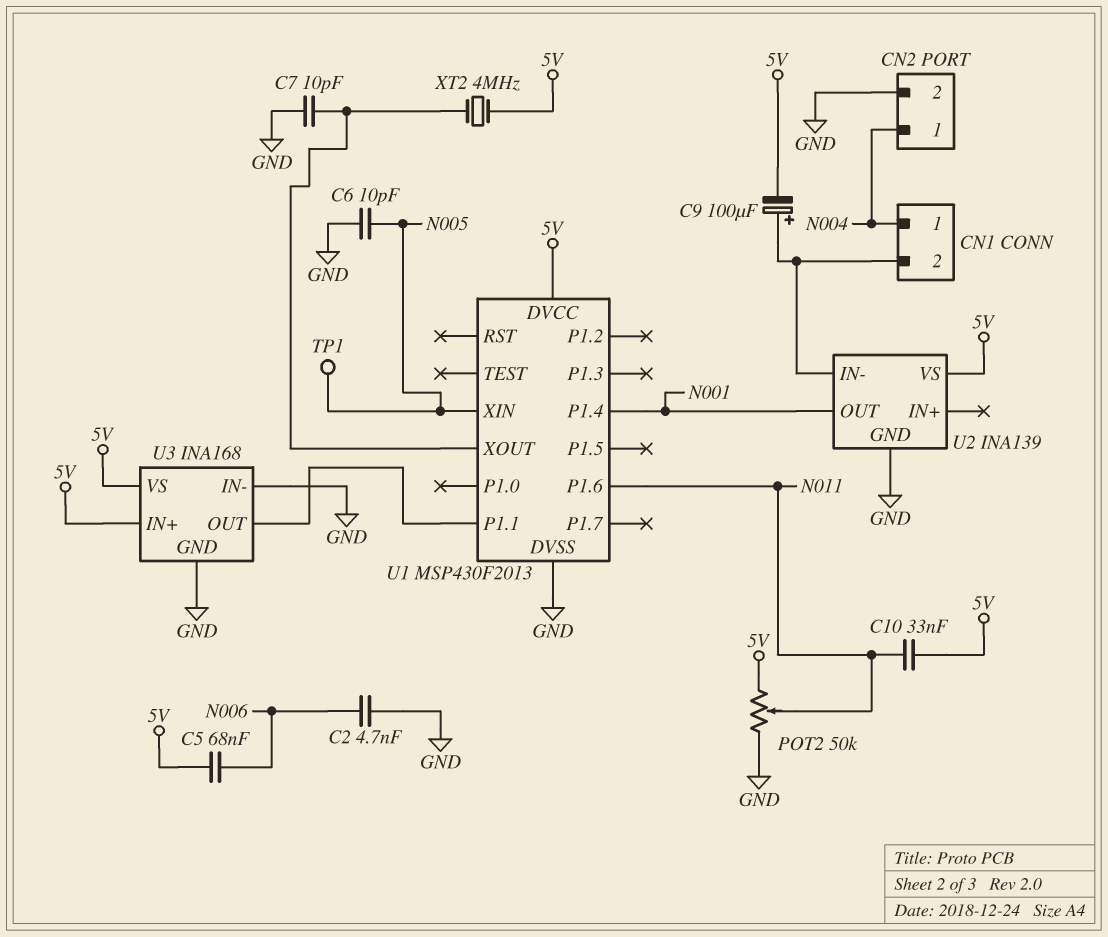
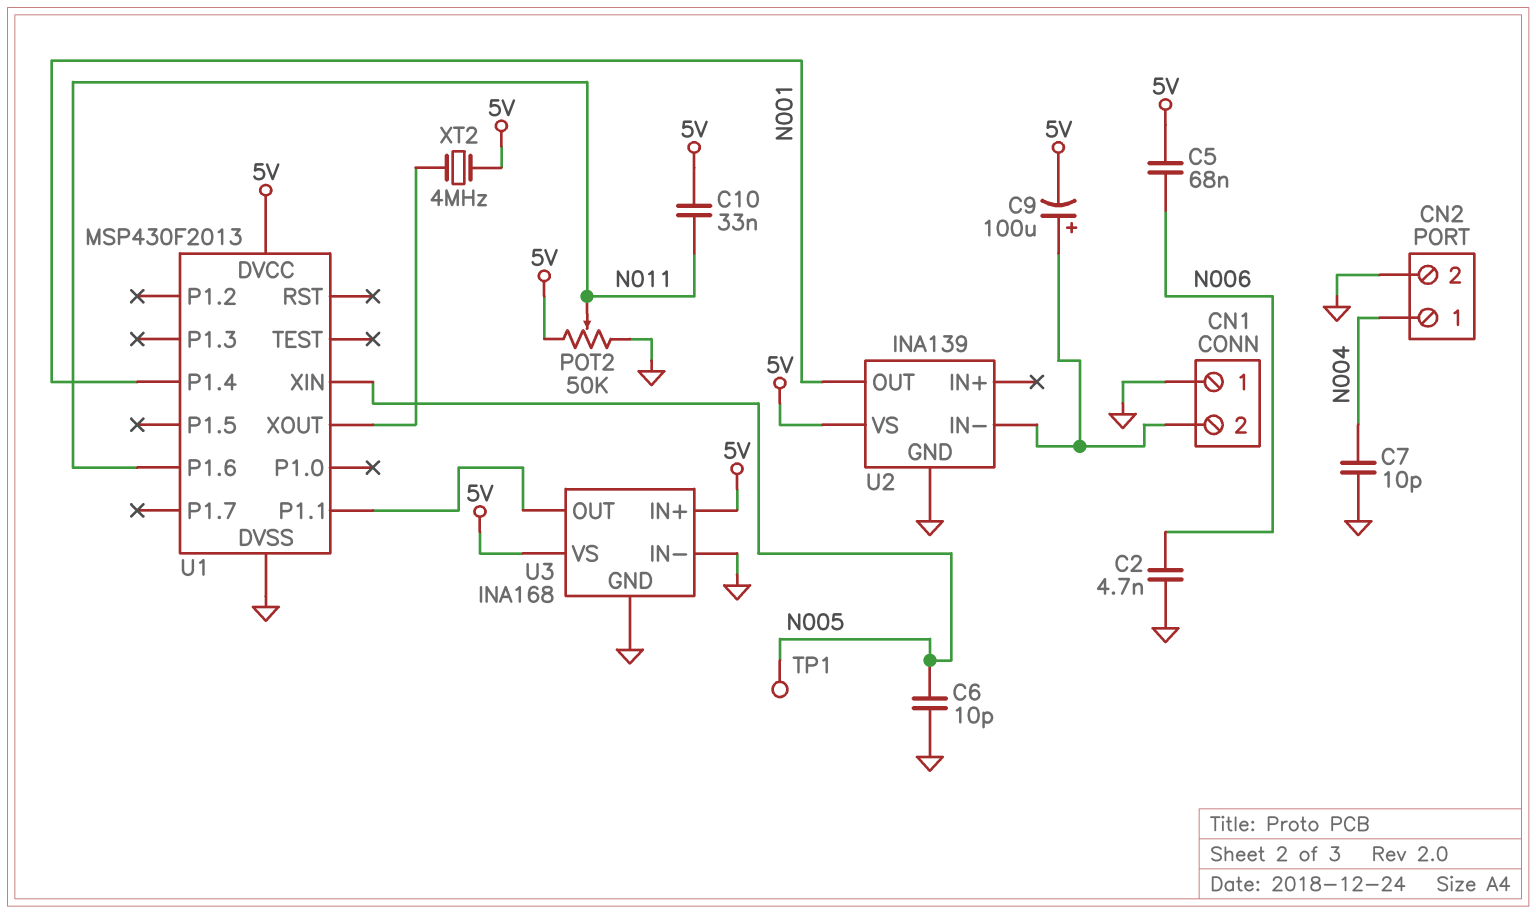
C7: 10pF (GND, U1/XOUT) -> 10pF (GND, N004)
CN1 pin 1: N004 -> GND

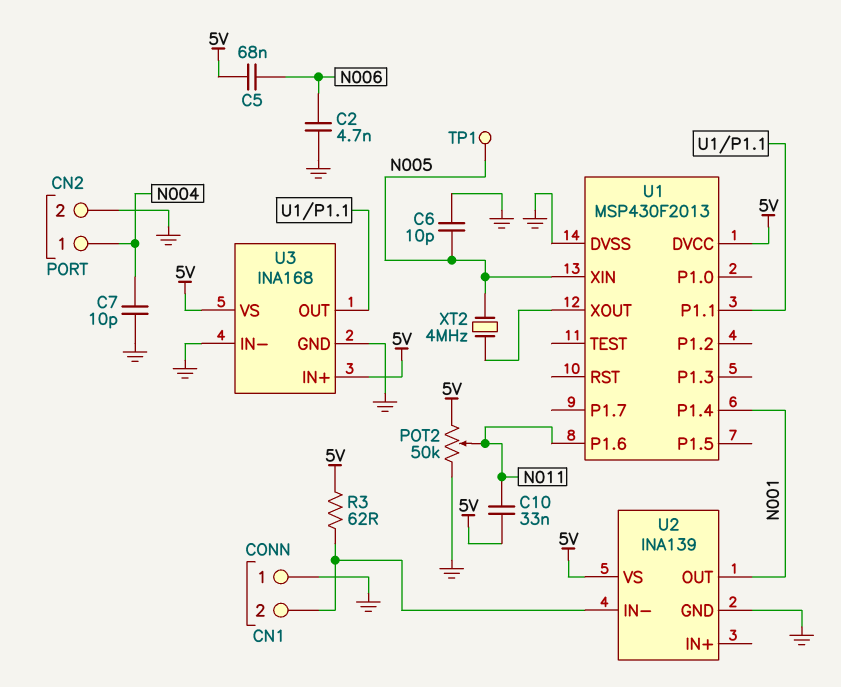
C9: 100uF (plus CN1/2, minus 5V) -> none
R3: none -> 62 (5V, CN1/2)
XT2: 4MHz (5V, U1/XOUT) -> 4MHz (N005, U1/XOUT)

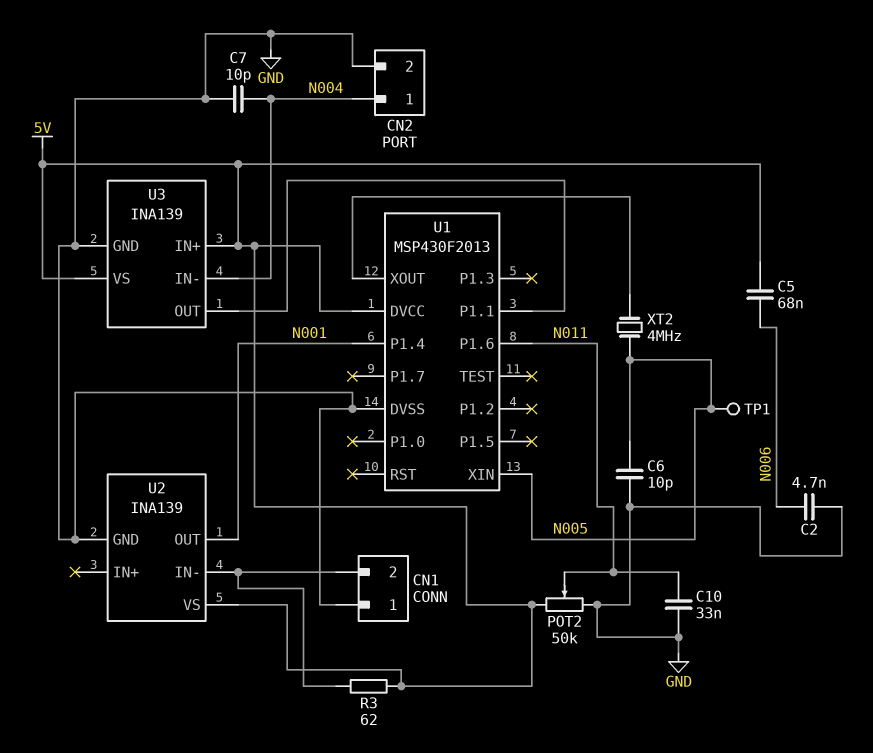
C10: 33nF (5V, N011) -> 33nF (GND, N011)
U3: INA168 -> INA139
U3 pin IN-: GND -> N004

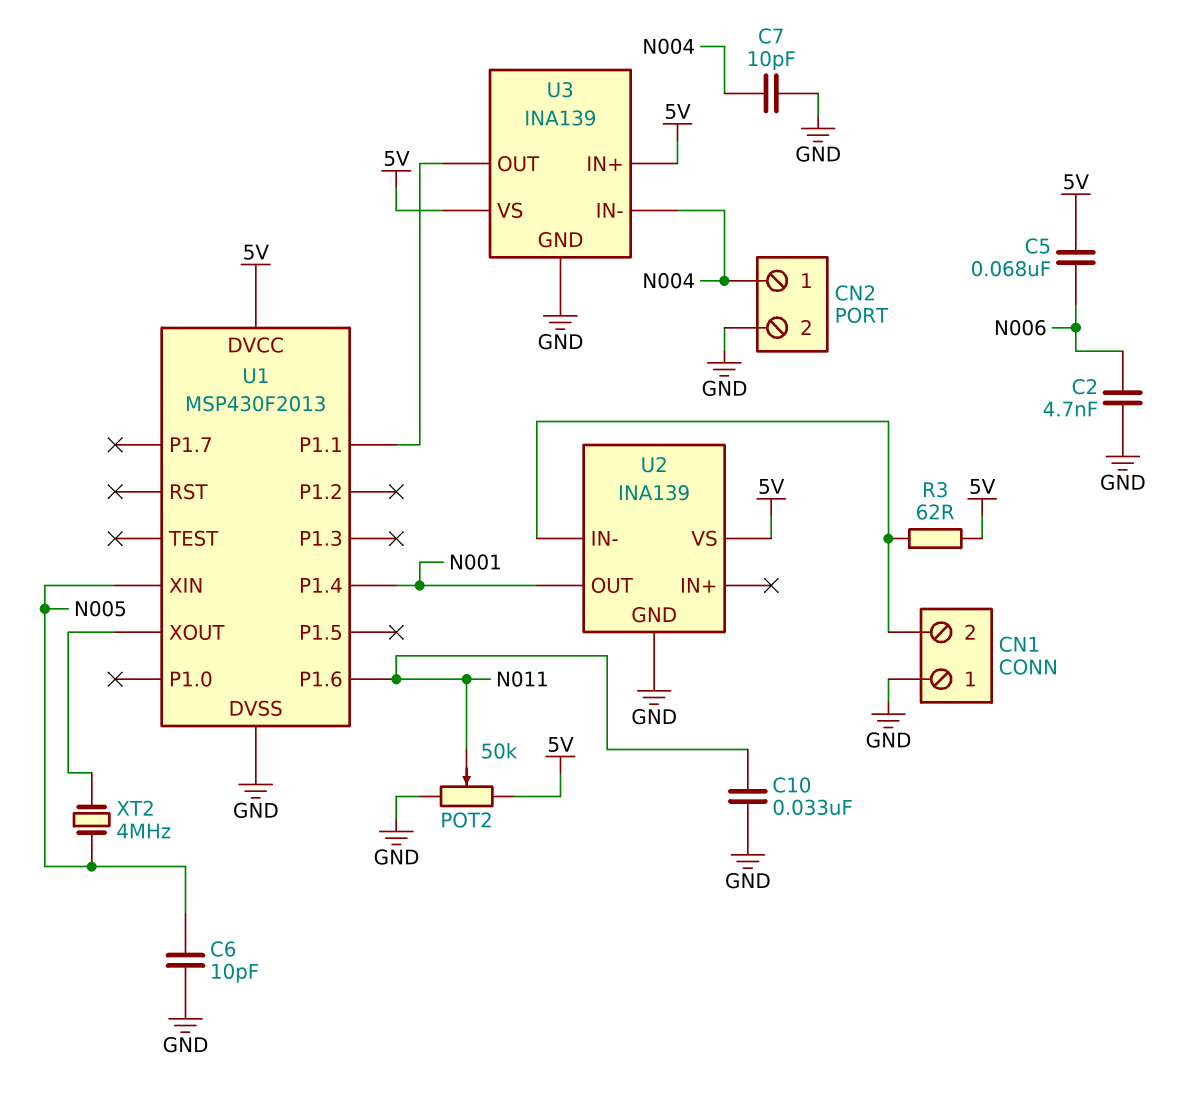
TP1: test point (N005) -> none

